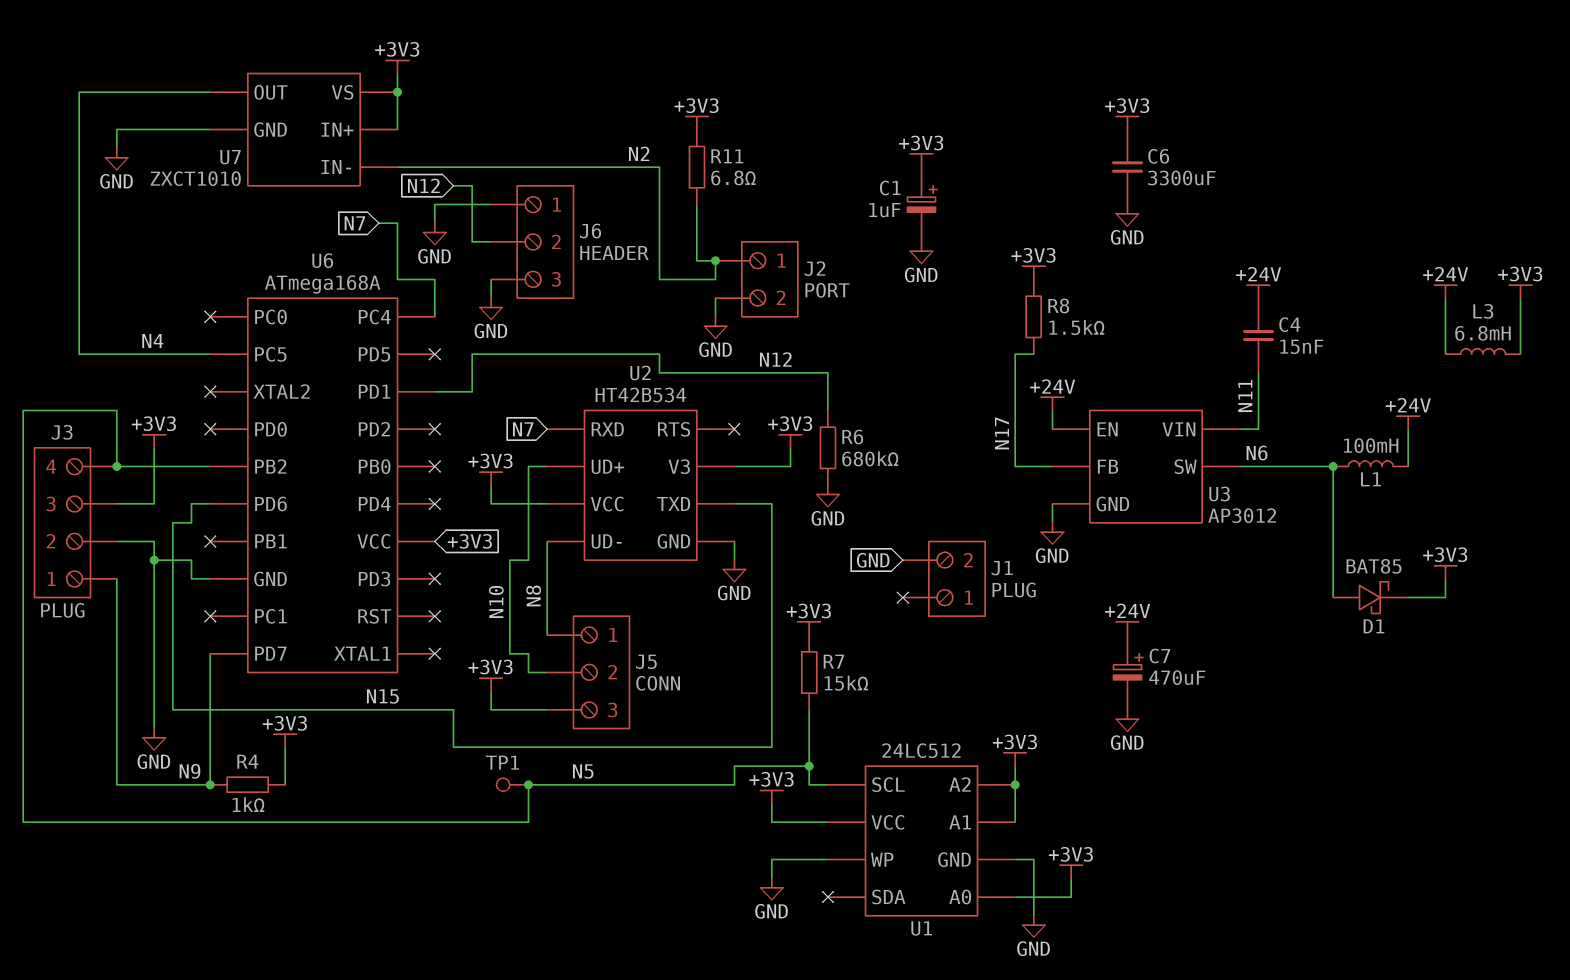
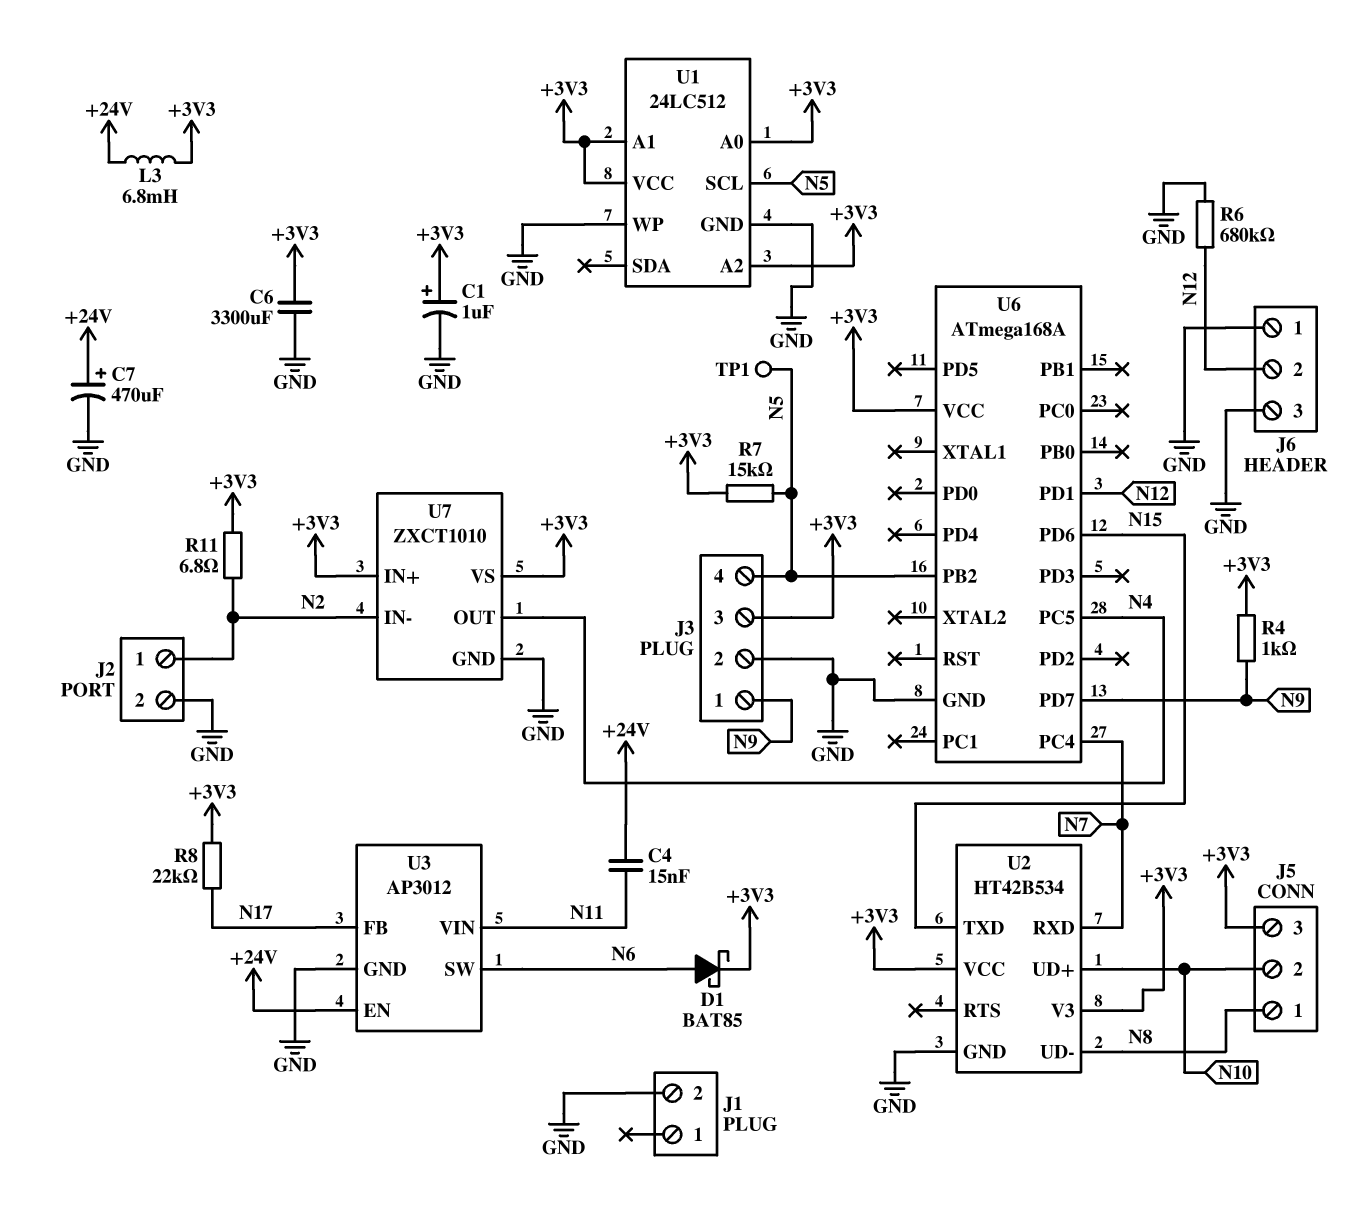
L1: 100mH (+24V, N6) -> none
R8: 1.5k (+3V3, N17) -> 22k (+3V3, N17)

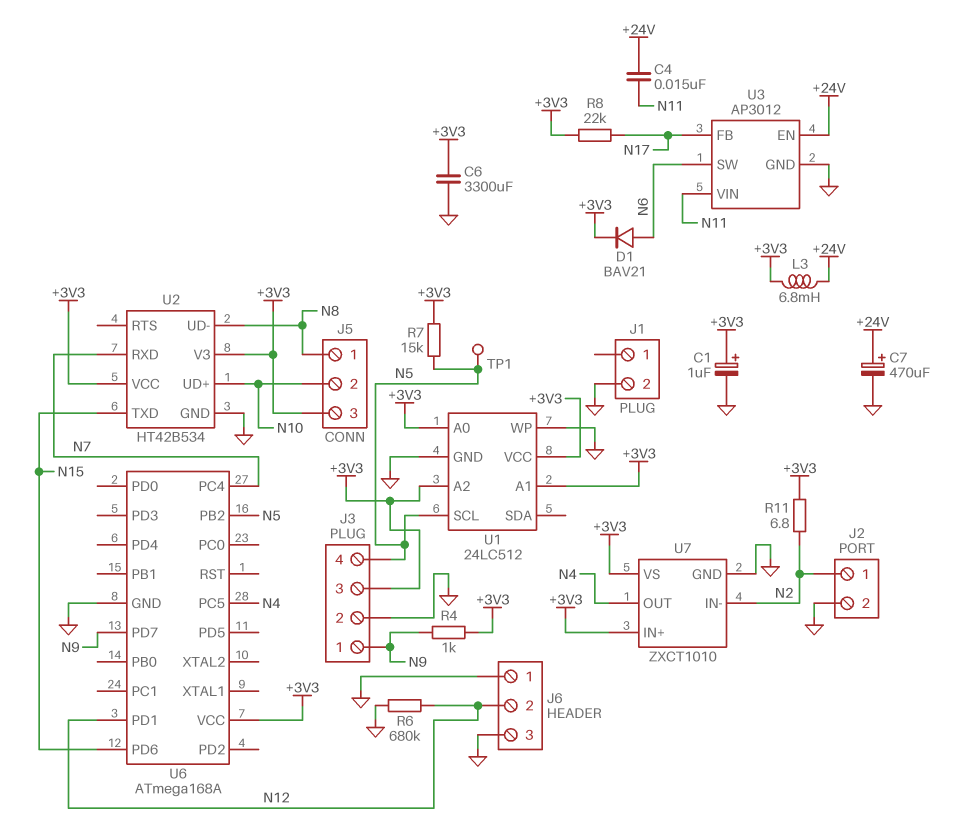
D1: schottky BAT85 (A N6, K +3V3) -> diode BAV21 (A N6, K +3V3)

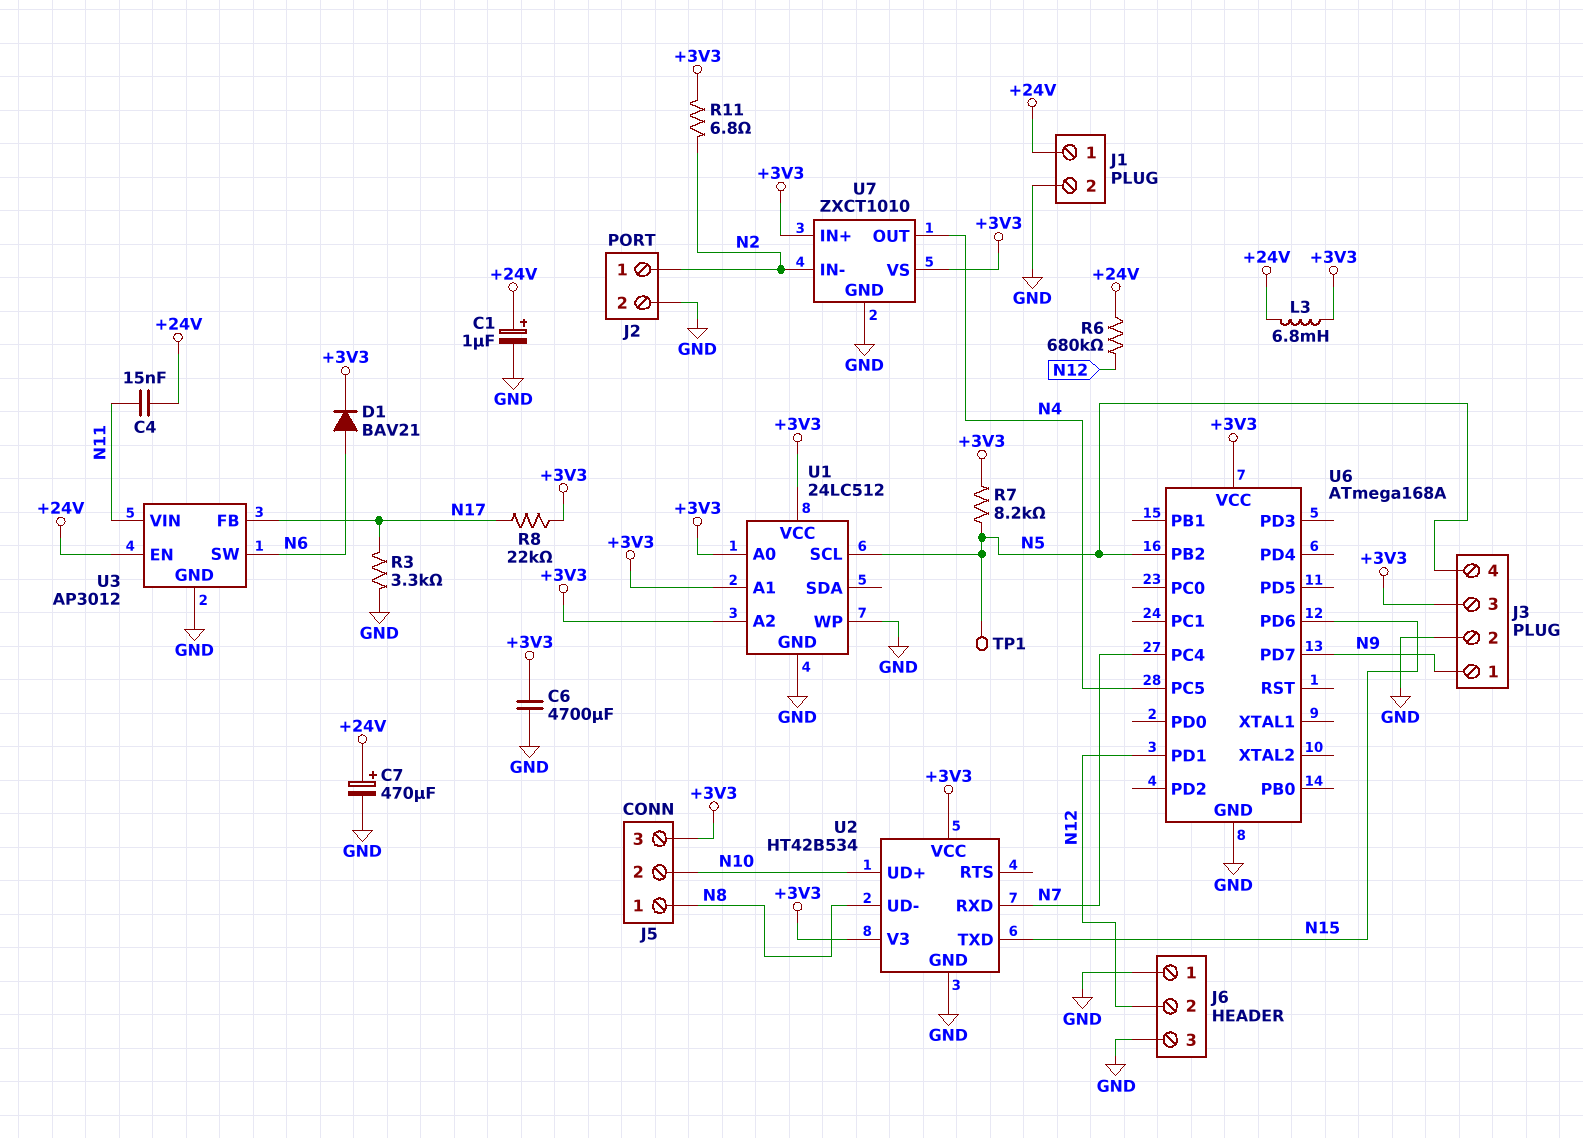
C1: 1uF (plus +3V3, minus GND) -> 1uF (plus +24V, minus GND)
C6: 3300uF (+3V3, GND) -> 4700uF (+3V3, GND)
J1 pin 1: none -> +24V
R3: none -> 3.3k (GND, N17)
R4: 1k (+3V3, N9) -> none
R6: 680k (GND, N12) -> 680k (+24V, N12)
R7: 15k (+3V3, N5) -> 8.2k (+3V3, N5)

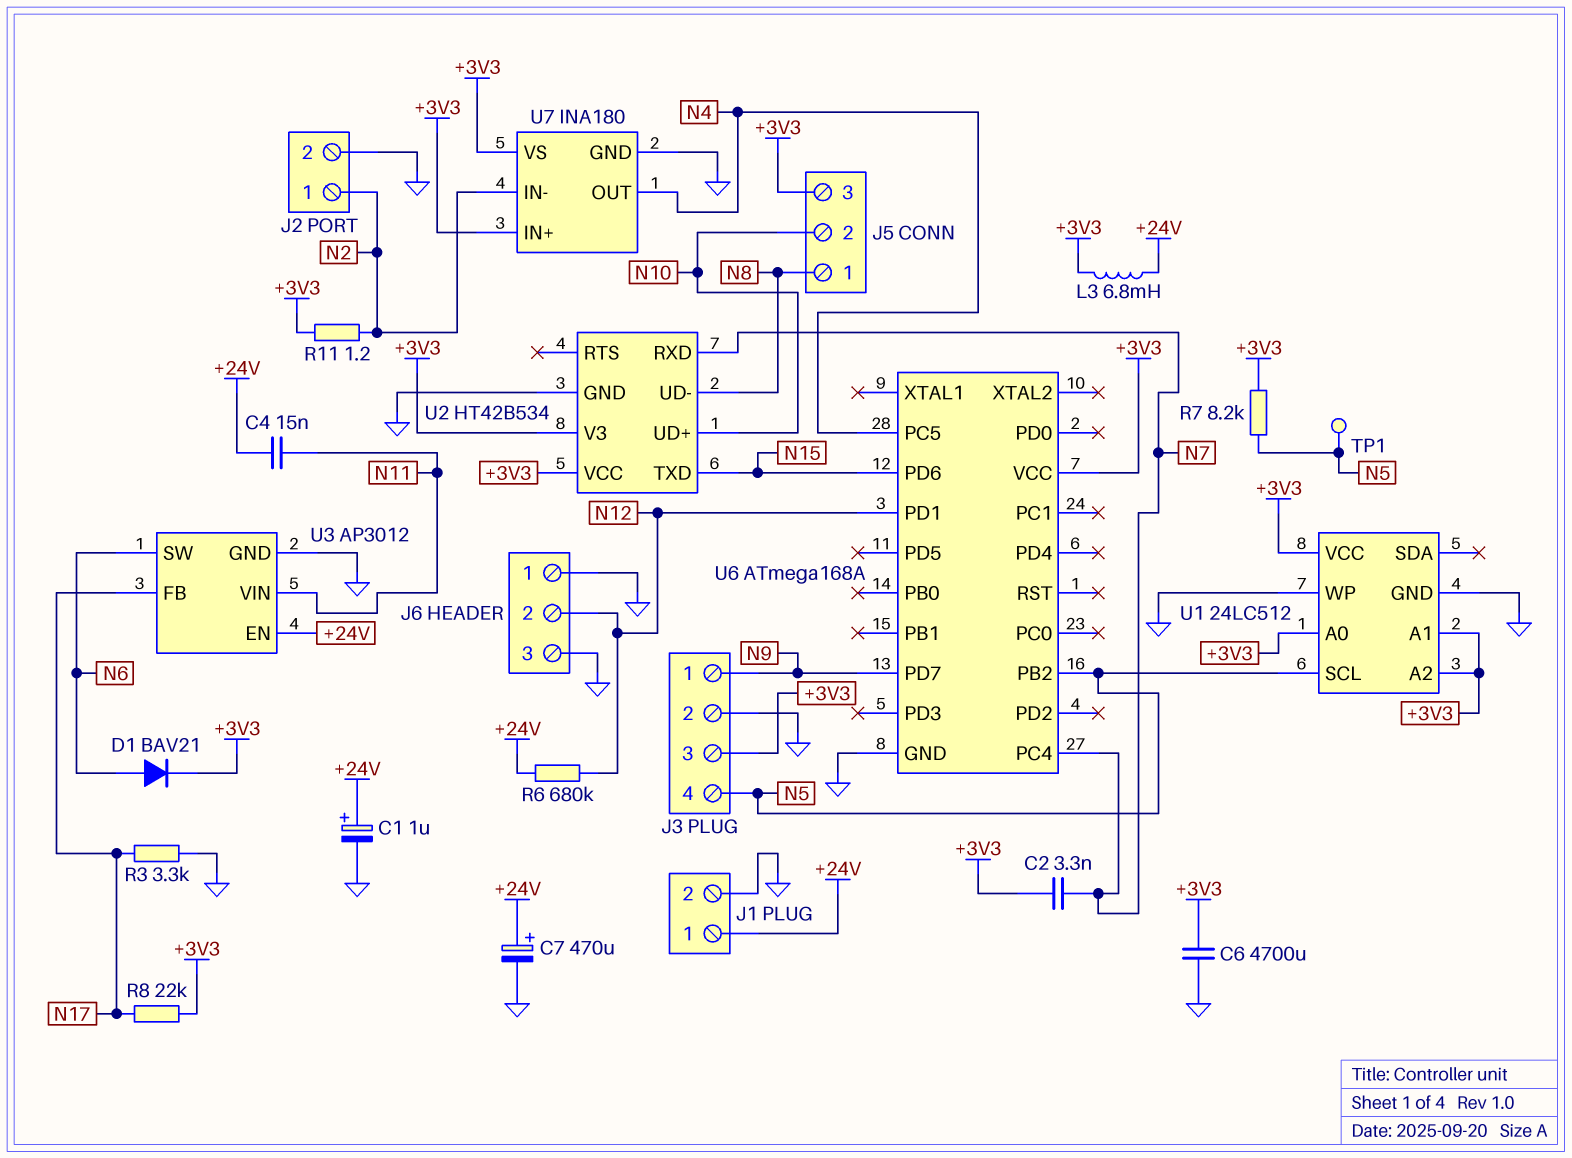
C2: none -> 3.3nF (+3V3, N7)
R11: 6.8 (+3V3, N2) -> 1.2 (+3V3, N2)
U7: ZXCT1010 -> INA180

